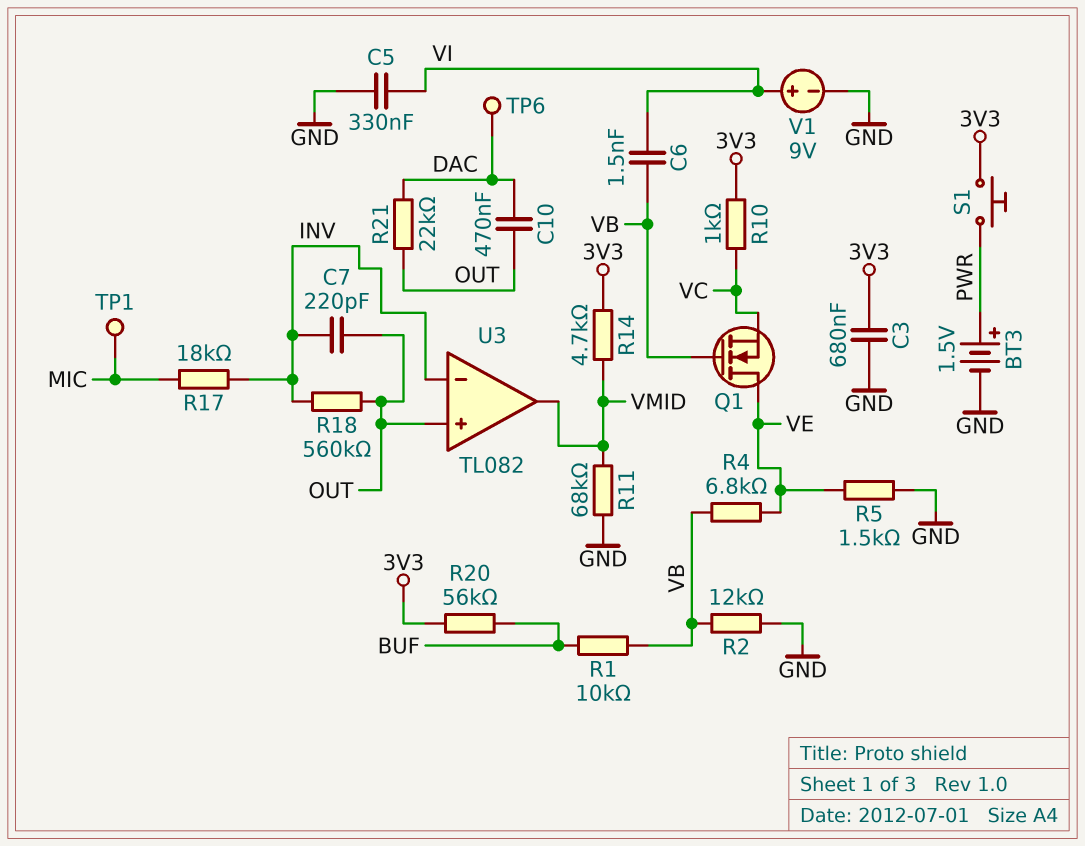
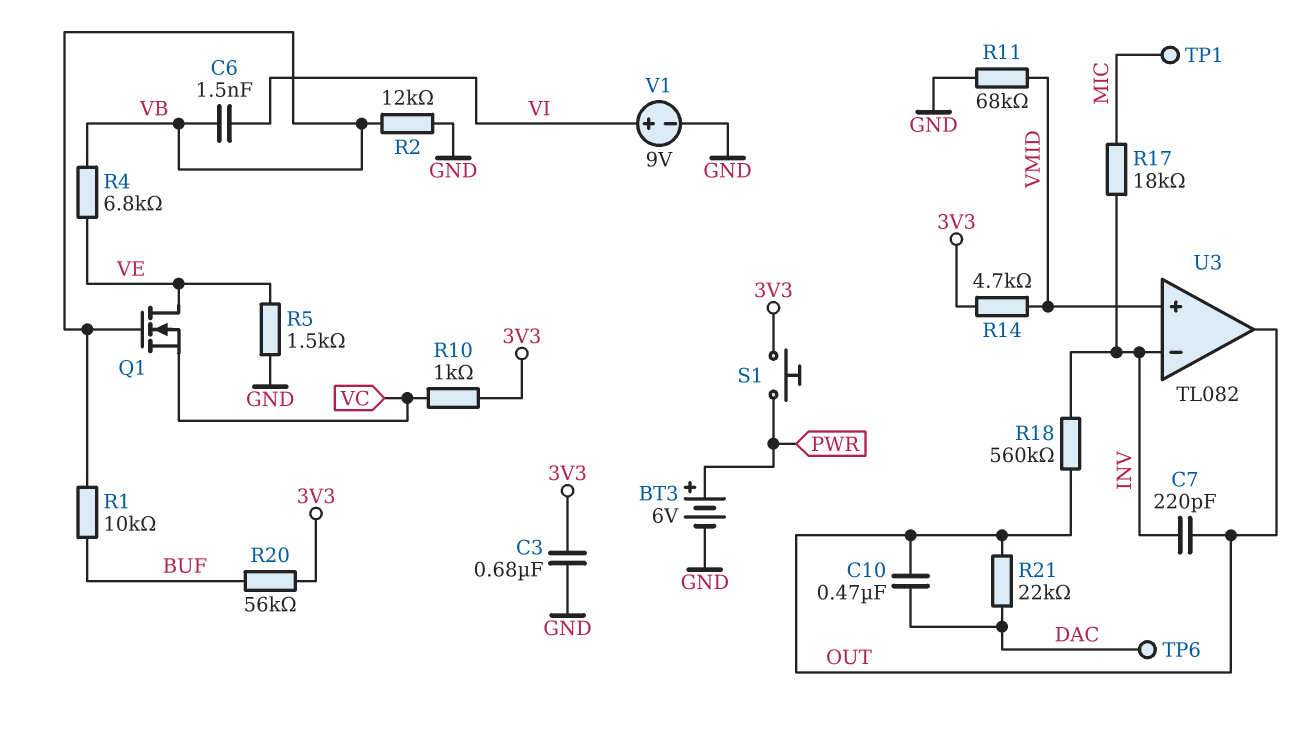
BT3: 1.5V (plus PWR, minus GND) -> 6V (plus PWR, minus GND)
C5: 330nF (GND, VI) -> none
U3 pin in+: OUT -> VMID
U3 pin out: VMID -> OUT

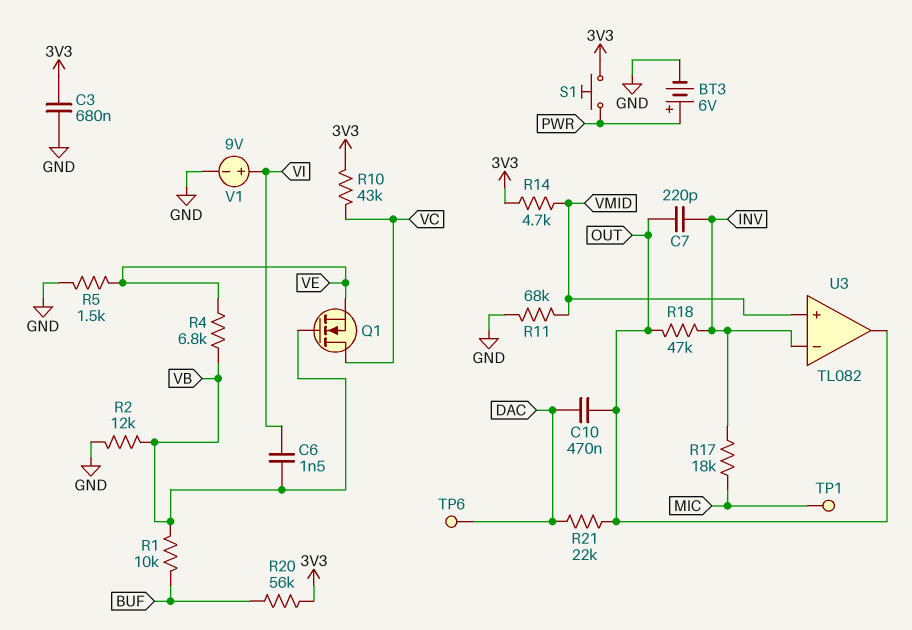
Q1: NMOS (G VB, D VE, S VC) -> NMOS (G VB, D VC, S VE)
R10: 1k (3V3, VC) -> 43k (3V3, VC)
R18: 560k (INV, OUT) -> 47k (INV, OUT)

